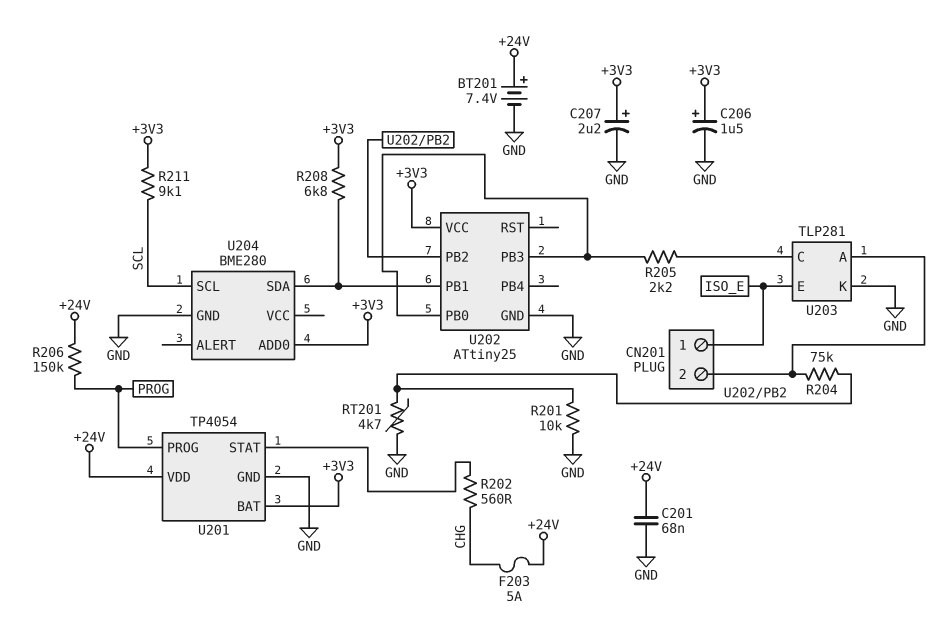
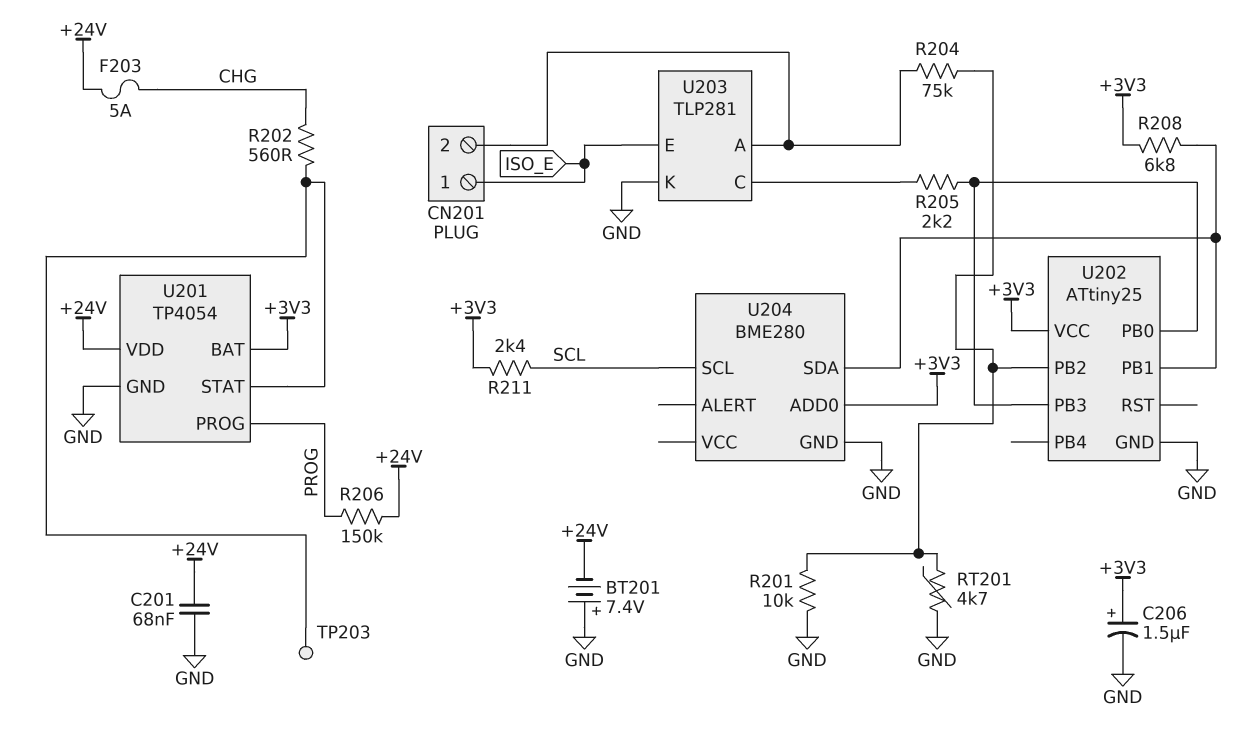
BT201: 7.4V (plus +24V, minus GND) -> 7.4V (plus GND, minus +24V)
C207: 2.2uF (plus +3V3, minus GND) -> none
R211: 9.1k (+3V3, SCL) -> 2.4k (+3V3, SCL)
TP203: none -> test point (U201/STAT)

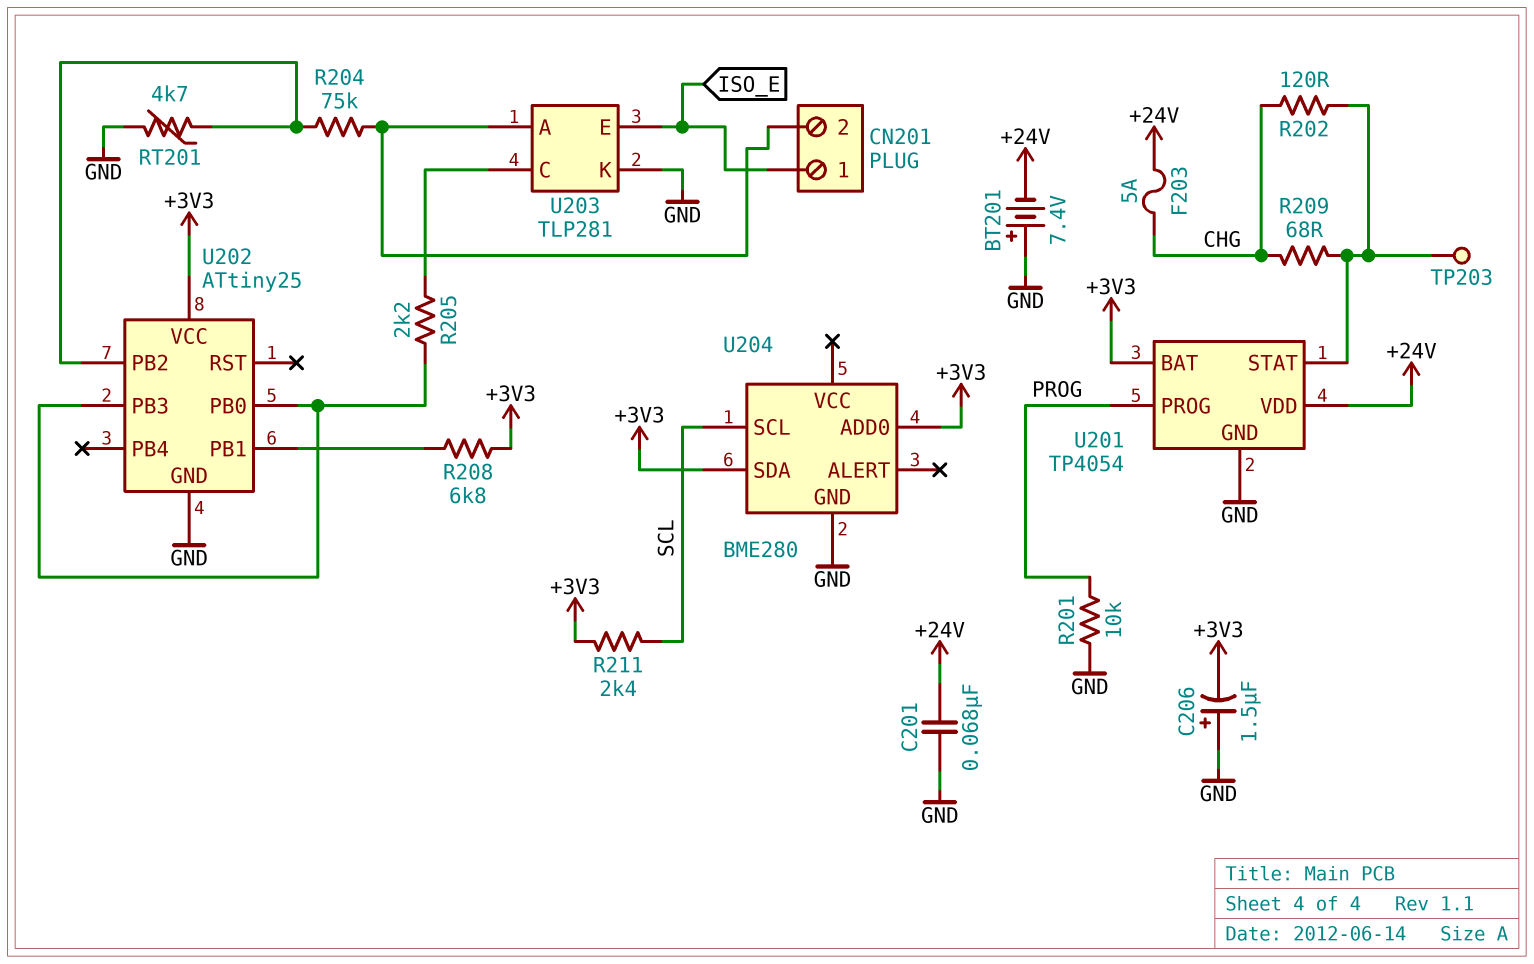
C206: 1.5uF (plus +3V3, minus GND) -> 1.5uF (plus GND, minus +3V3)
R201: 10k (GND, U202/PB2) -> 10k (GND, PROG)
R202: 560 (CHG, U201/STAT) -> 120 (CHG, U201/STAT)
R206: 150k (+24V, PROG) -> none
R209: none -> 68 (CHG, U201/STAT)
U204 pin SDA: U202/PB1 -> +3V3

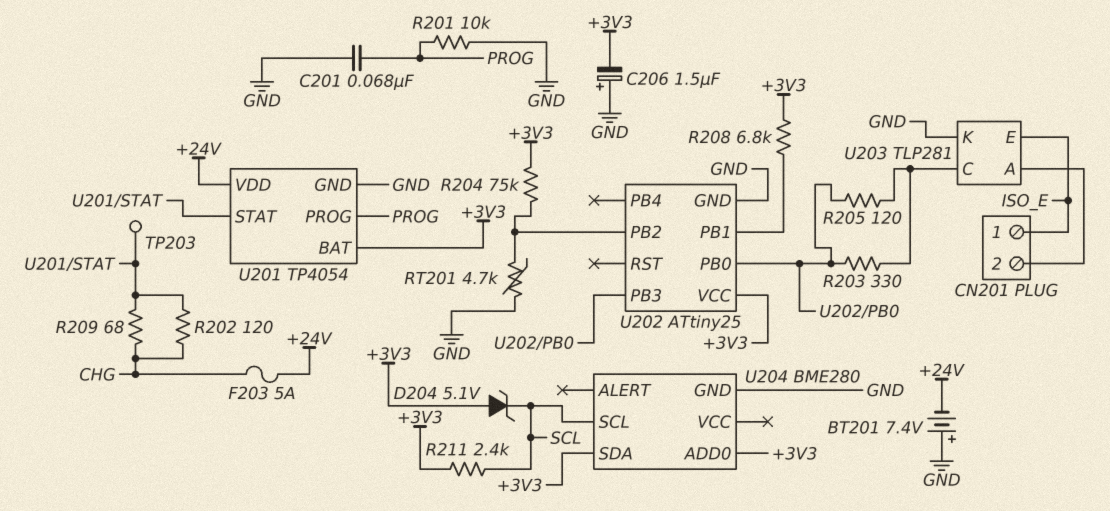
C201: 68nF (+24V, GND) -> 68nF (GND, PROG)
D204: none -> zener 5.1V (A +3V3, K SCL)
R203: none -> 330 (U202/PB0, U203/C)
R204: 75k (CN201/2, U202/PB2) -> 75k (+3V3, U202/PB2)
R205: 2.2k (U202/PB0, U203/C) -> 120 (U202/PB0, U203/C)

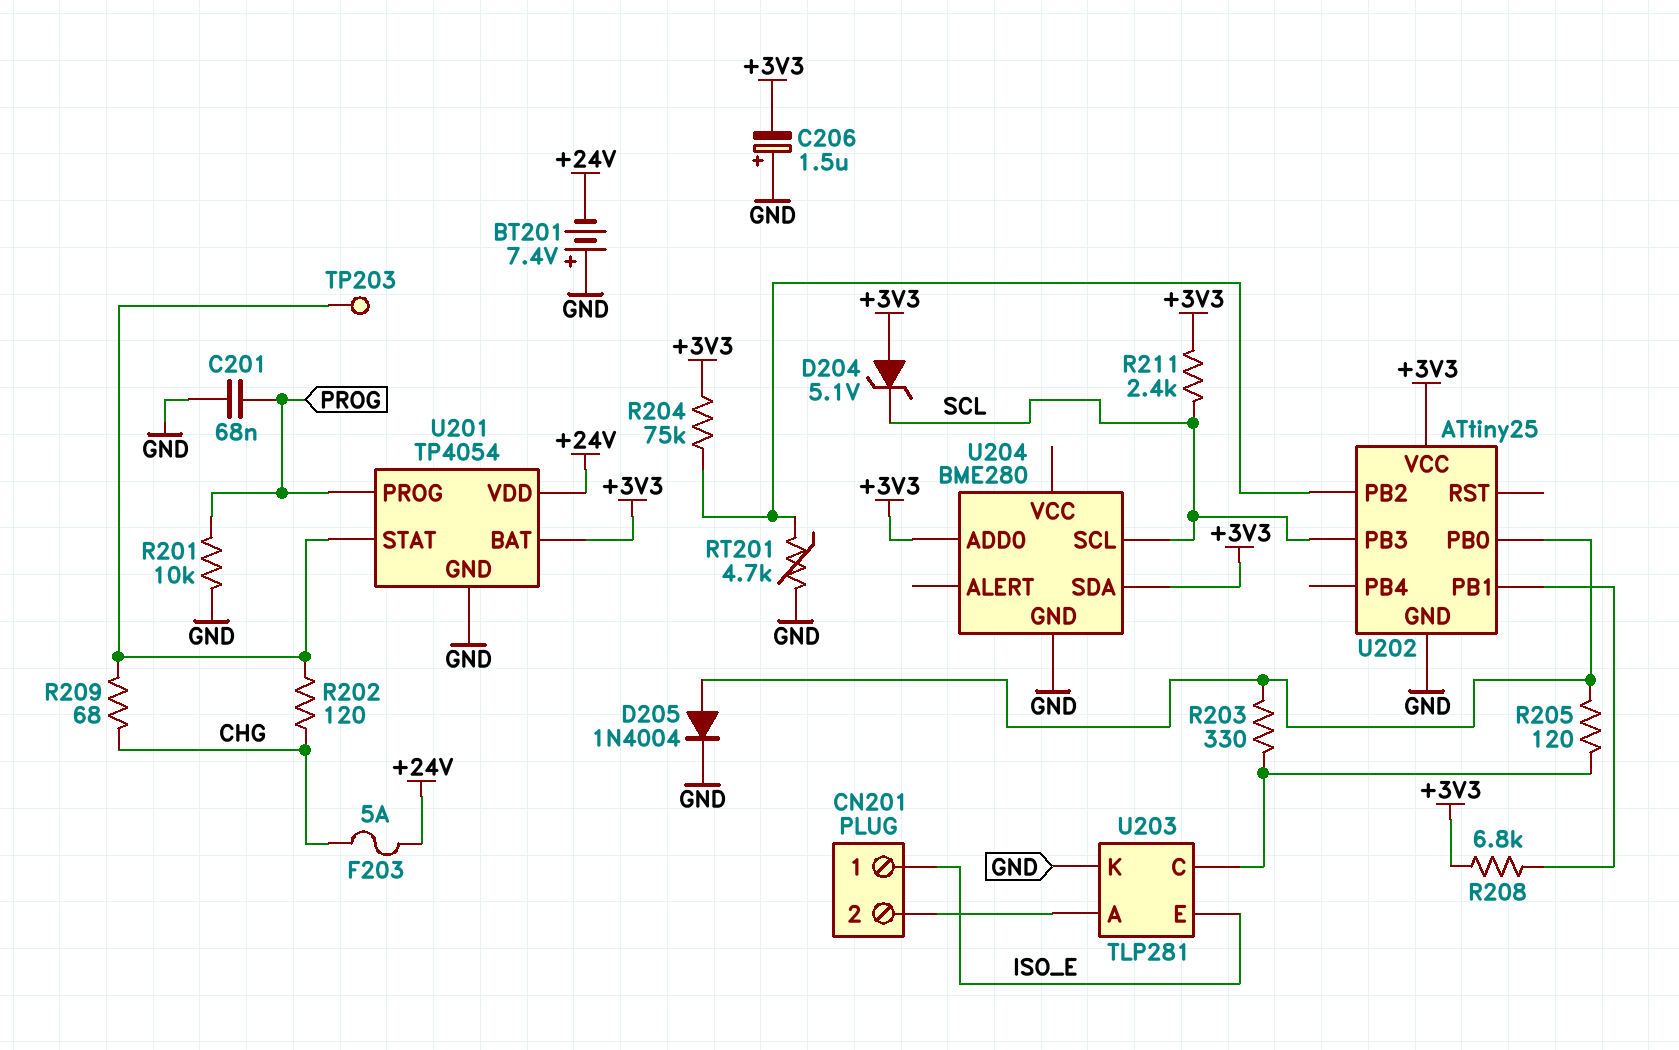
D205: none -> diode 1N4004 (A U202/PB0, K GND)
U202 pin PB3: U202/PB0 -> SCL

